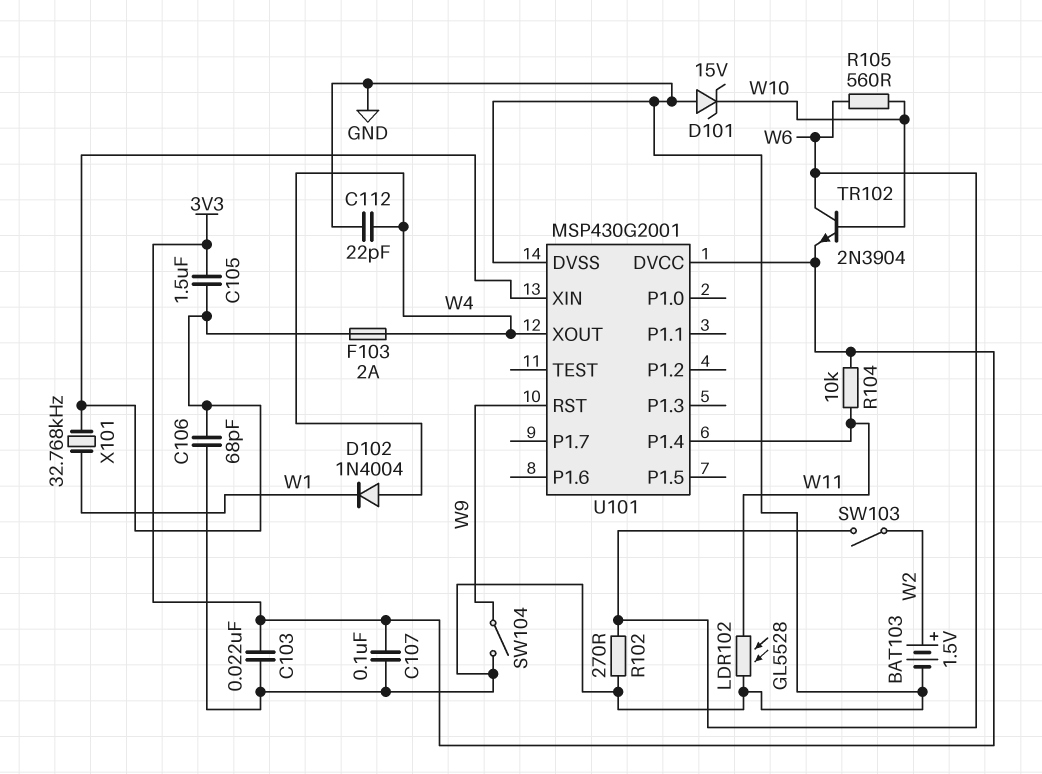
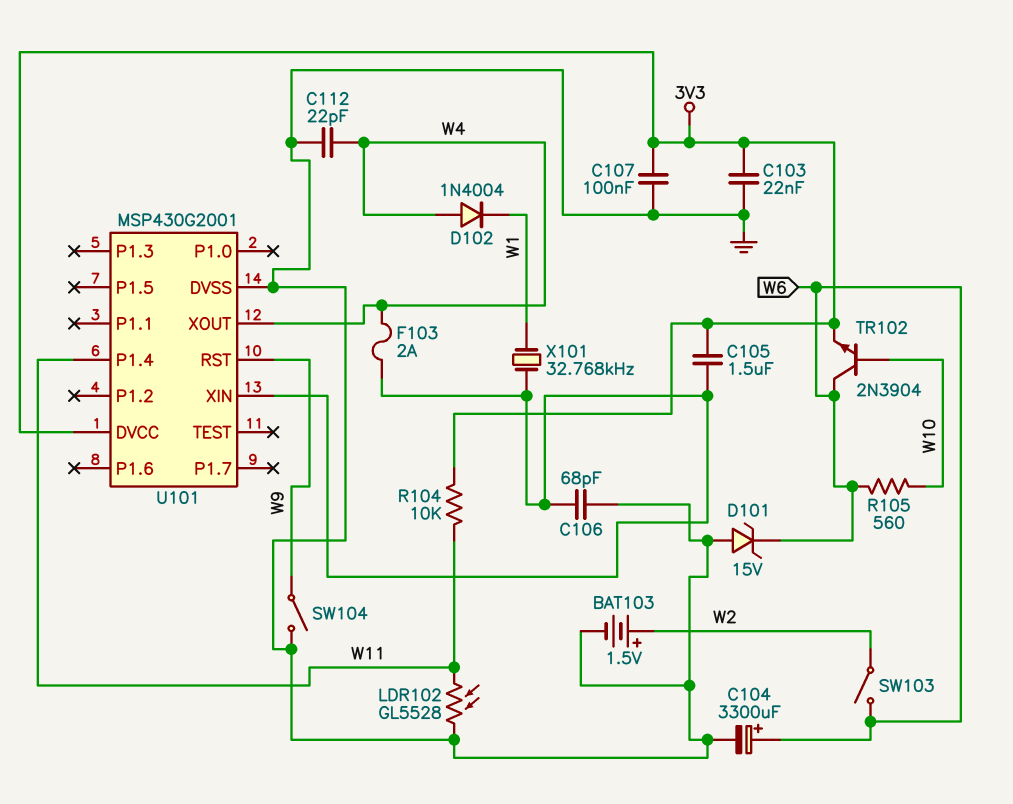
C104: none -> 3300uF (plus W6, minus GND)
D101: zener 15V (A GND, K W10) -> zener 15V (A GND, K W6)
R102: 270 (GND, W6) -> none

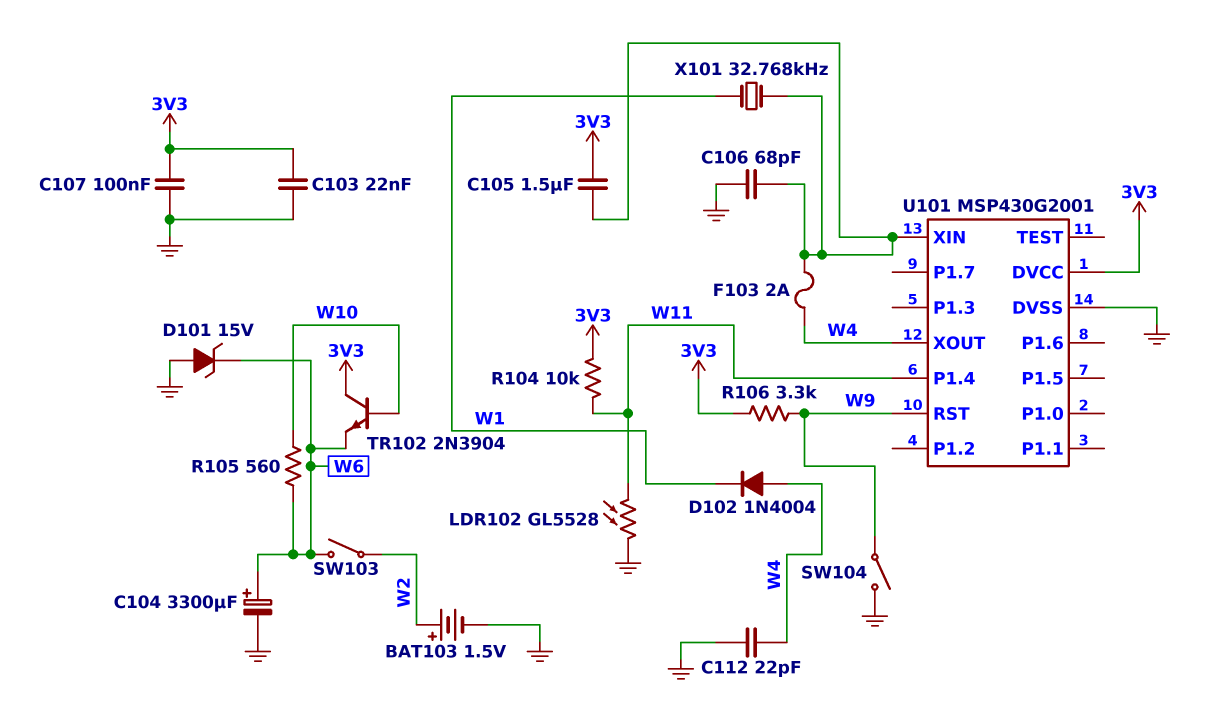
R106: none -> 3.3k (3V3, W9)
TR102: NPN 2N3904 (B W10, C W6, E 3V3) -> NPN 2N3904 (B W10, C 3V3, E W6)

